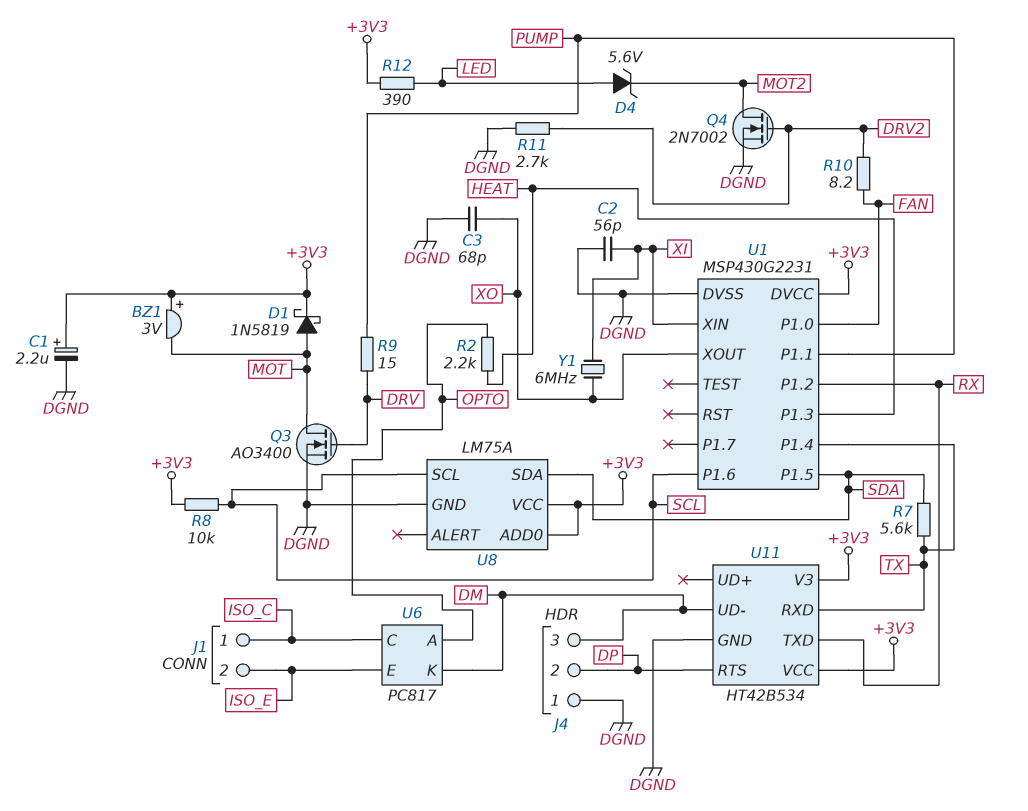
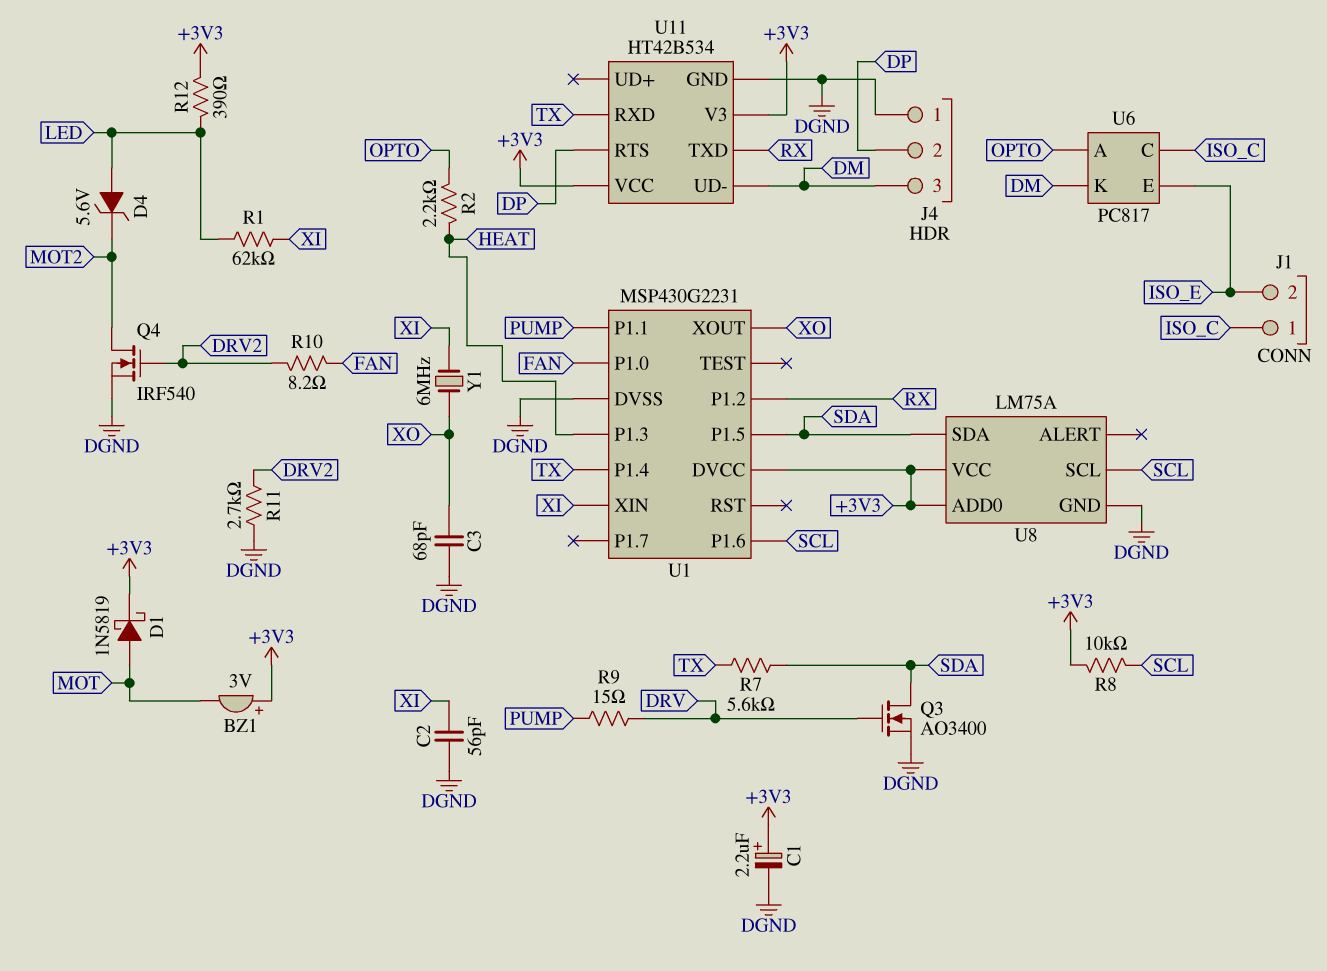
Q3: NMOS AO3400 (G DRV, D MOT, S DGND) -> NMOS AO3400 (G DRV, D SDA, S DGND)
Q4: NMOS 2N7002 (G DRV2, D MOT2, S DGND) -> NMOS IRF540 (G DRV2, D MOT2, S DGND)
R1: none -> 62k (LED, XI)

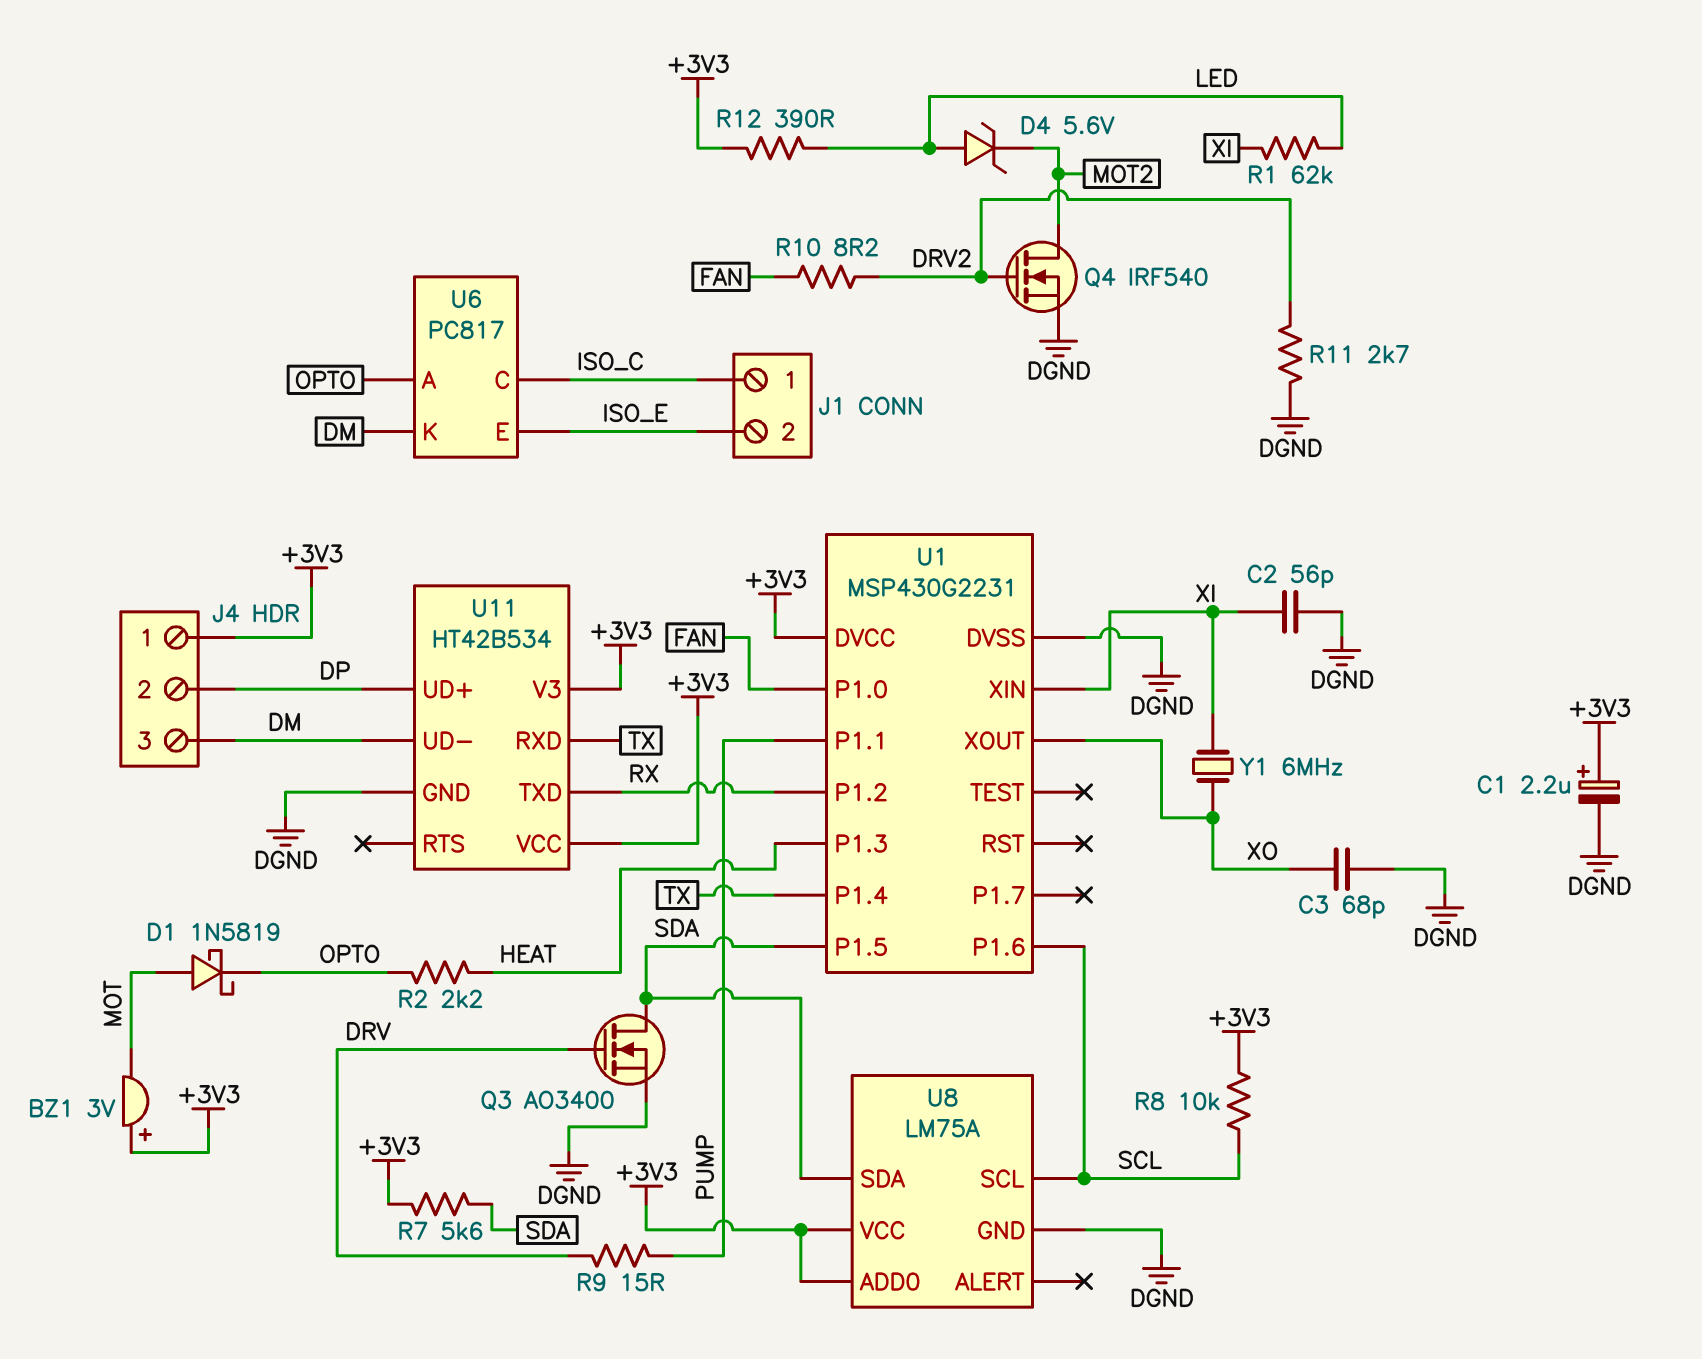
D1: schottky 1N5819 (A MOT, K +3V3) -> schottky 1N5819 (A MOT, K OPTO)
J4 pin 1: DGND -> +3V3
R7: 5.6k (SDA, TX) -> 5.6k (+3V3, SDA)
U11 pin RTS: DP -> none
U11 pin UD+: none -> DP

